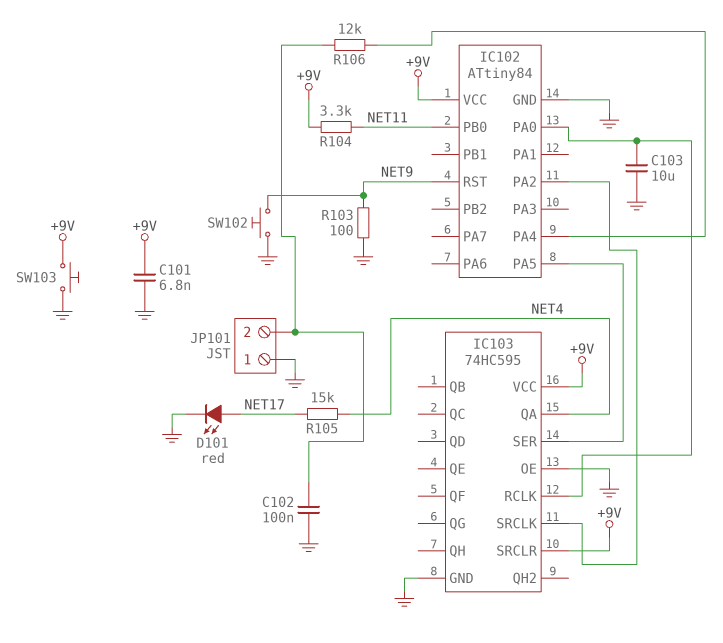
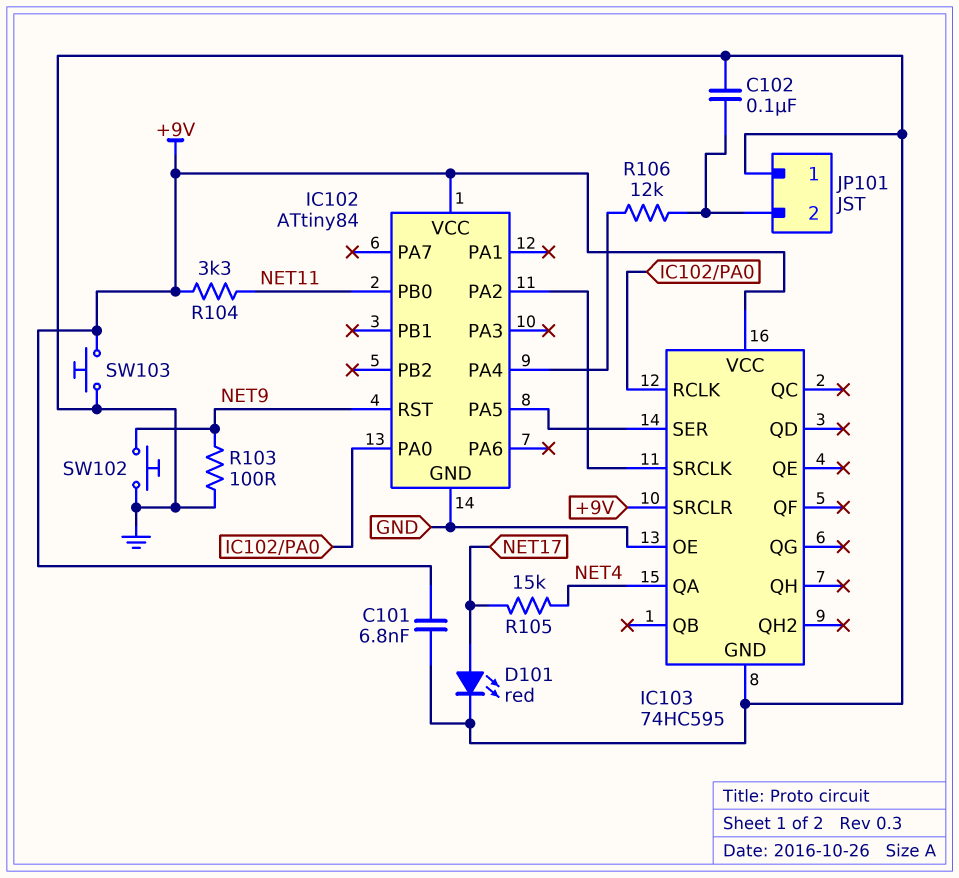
C103: 10uF (GND, IC102/PA0) -> none

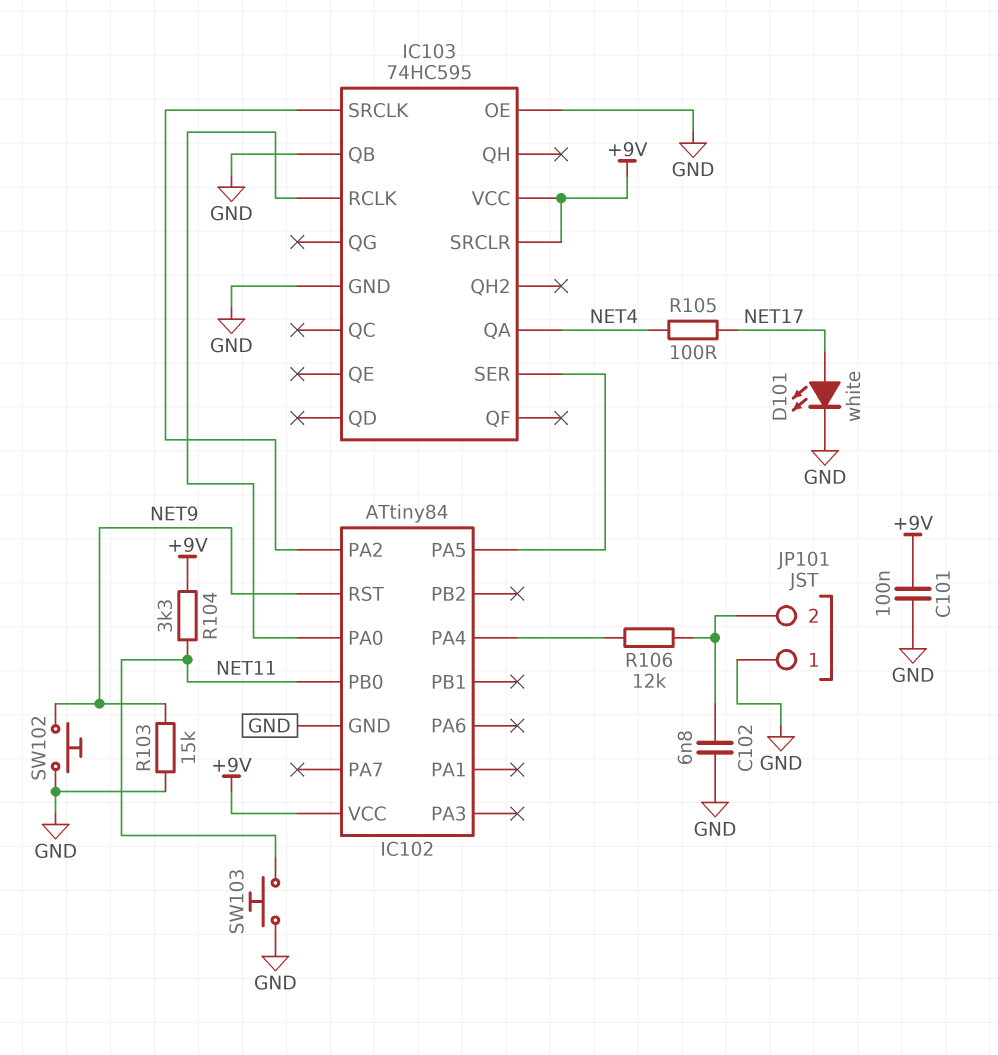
C101: 6.8nF (+9V, GND) -> 100nF (+9V, GND)
C102: 100nF (GND, JP101/2) -> 6.8nF (GND, JP101/2)
D101: LED red (A NET17, K GND) -> LED white (A NET17, K GND)
IC103 pin QB: none -> GND
R103: 100 (GND, NET9) -> 15k (GND, NET9)
R105: 15k (NET4, NET17) -> 100 (NET4, NET17)
SW103: button (+9V, GND) -> button (GND, NET11)

